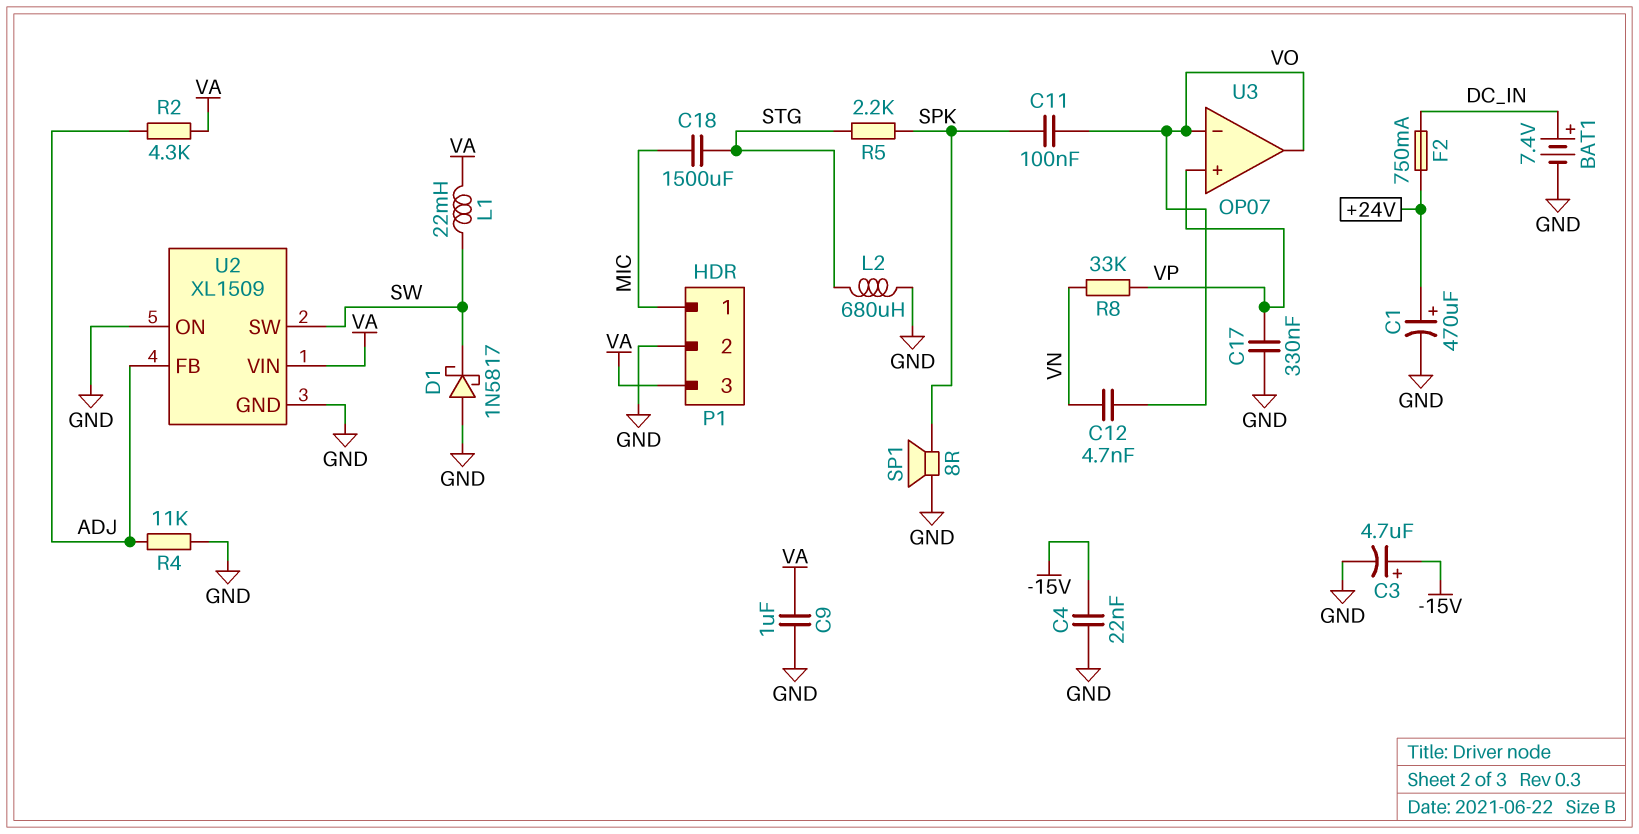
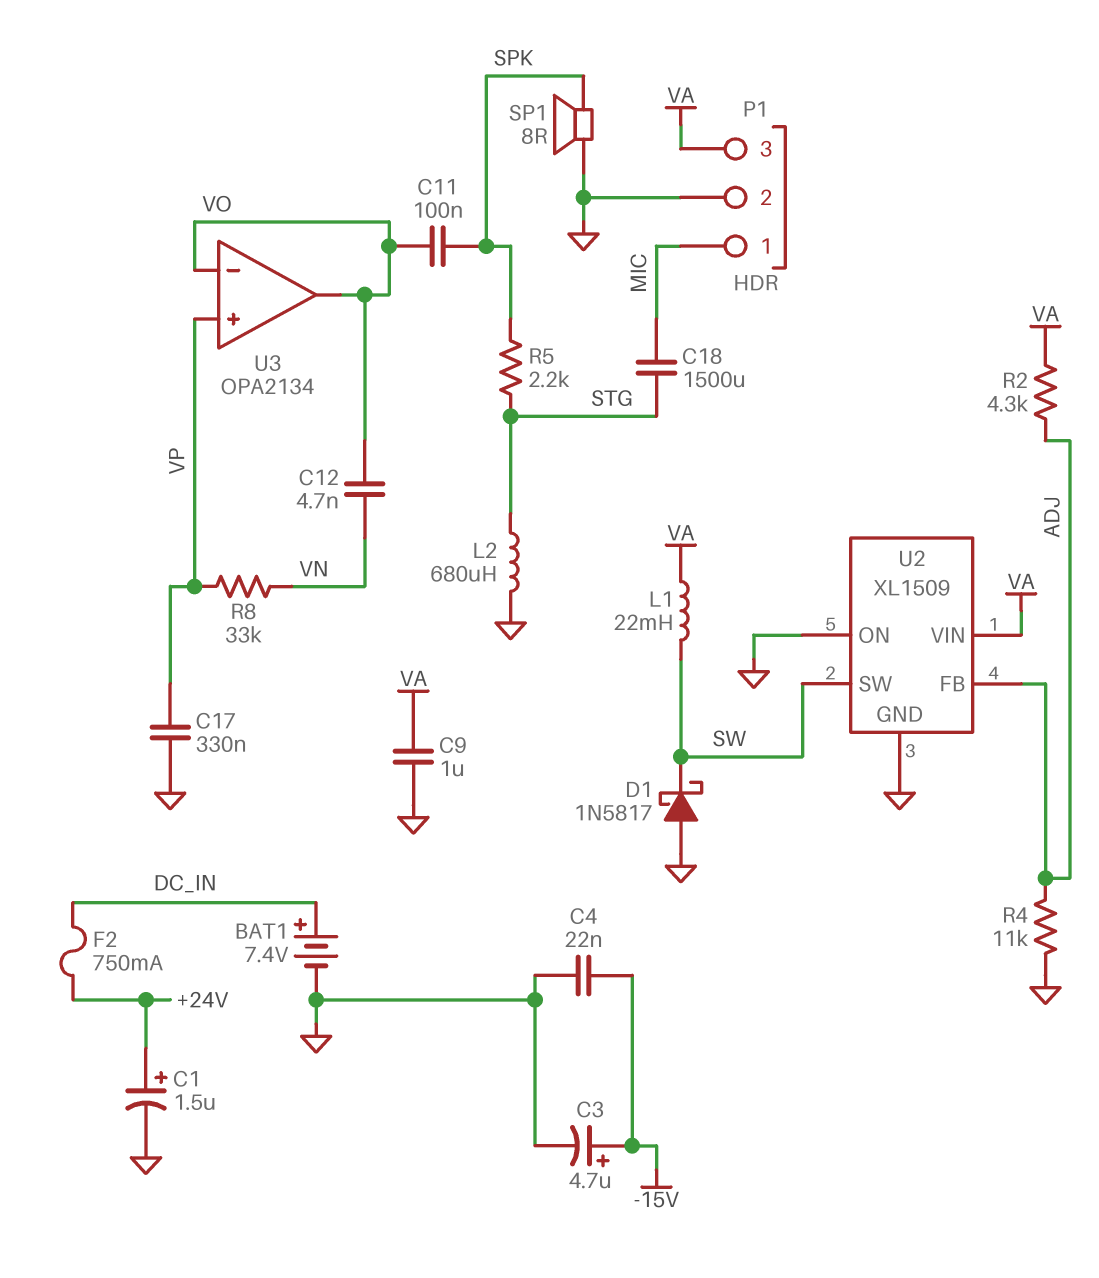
C1: 470uF (plus +24V, minus GND) -> 1.5uF (plus +24V, minus GND)
U3: OP07 -> OPA2134

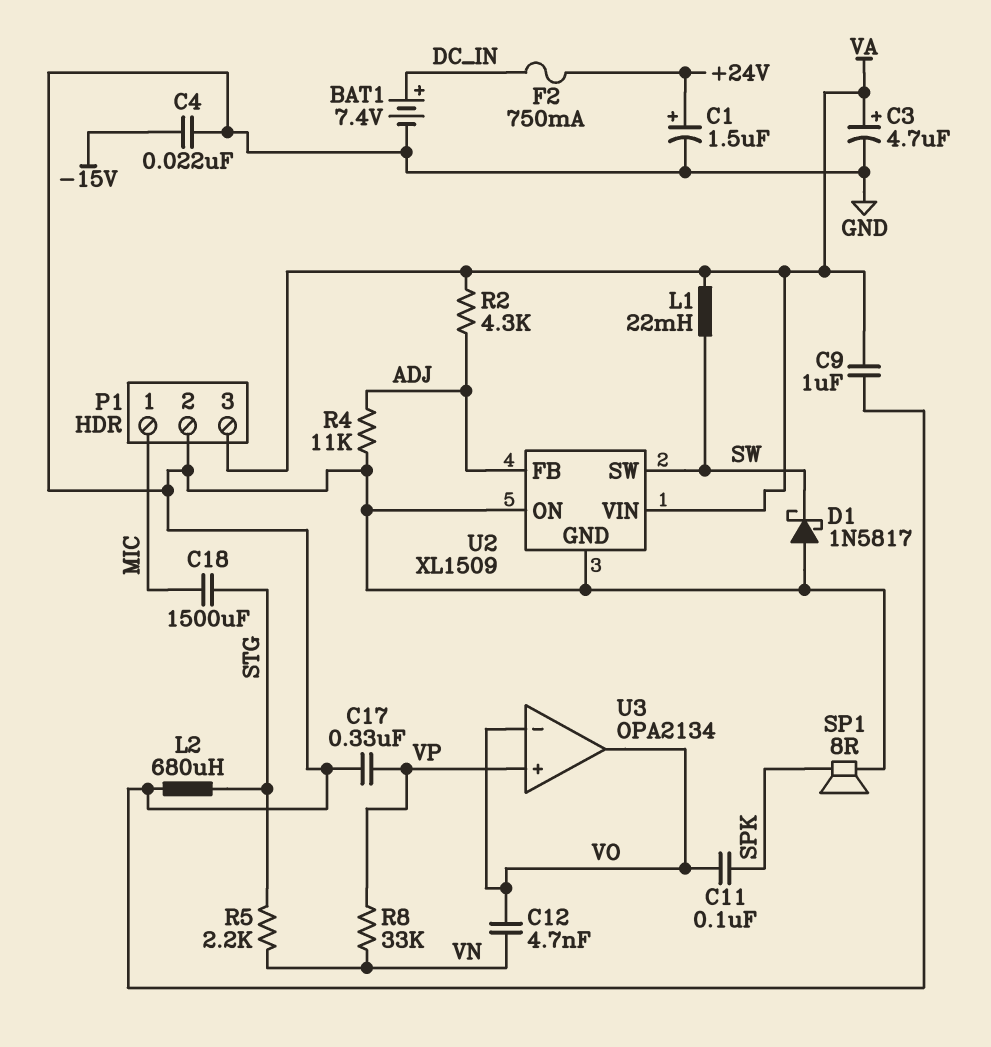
C3: 4.7uF (plus -15V, minus GND) -> 4.7uF (plus VA, minus GND)
R5: 2.2k (SPK, STG) -> 2.2k (STG, VN)

